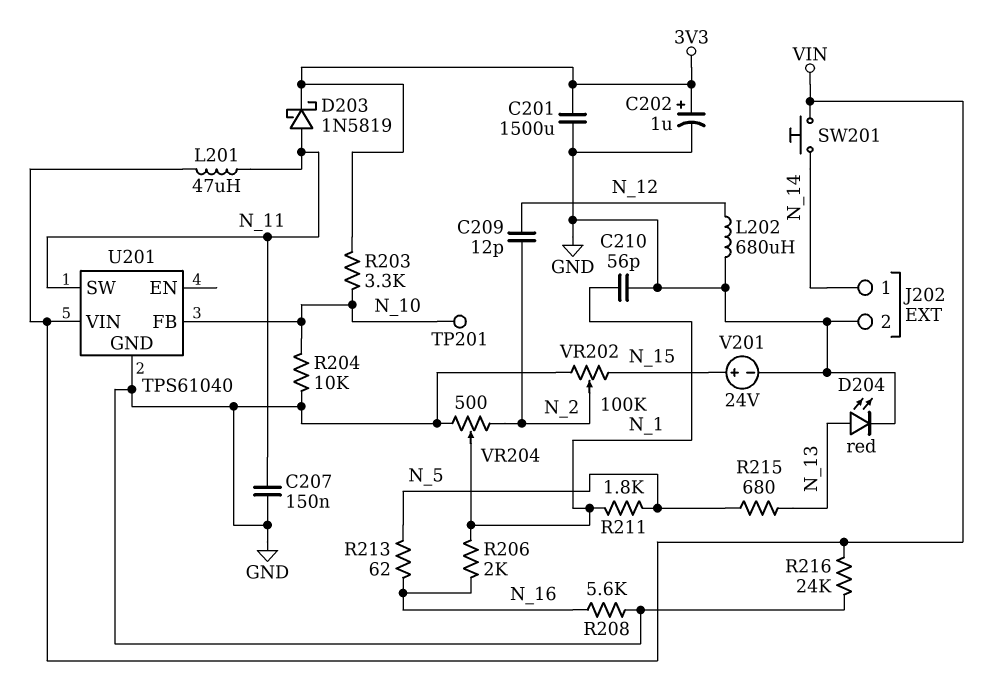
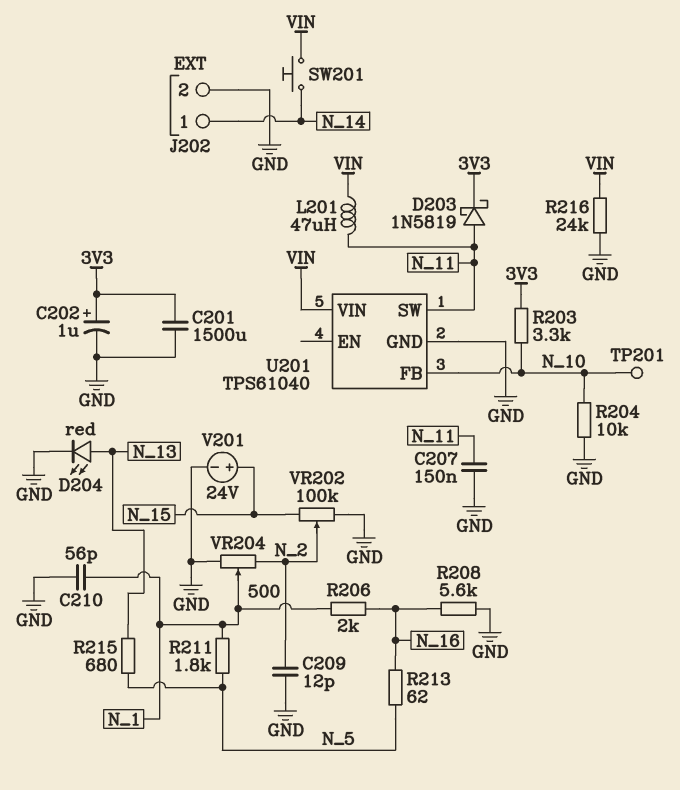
C209: 12pF (N_2, N_12) -> 12pF (GND, N_2)
L202: 680uH (GND, N_12) -> none

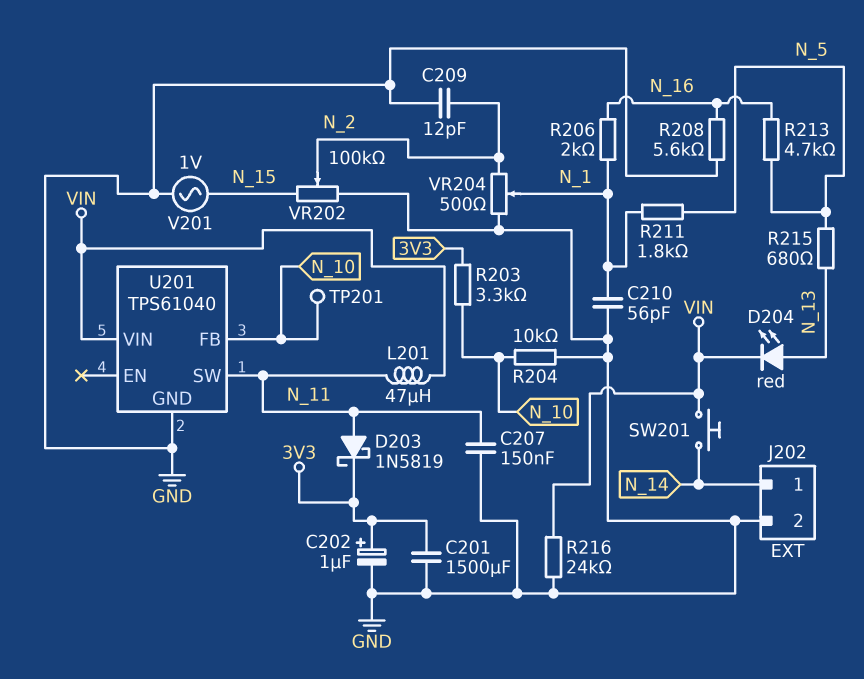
D204: LED red (A N_13, K GND) -> LED red (A N_13, K VIN)
R213: 62 (N_5, N_16) -> 4.7k (N_5, N_16)
V201: 24V (plus N_15, minus GND) -> AC 1V (GND, N_15)

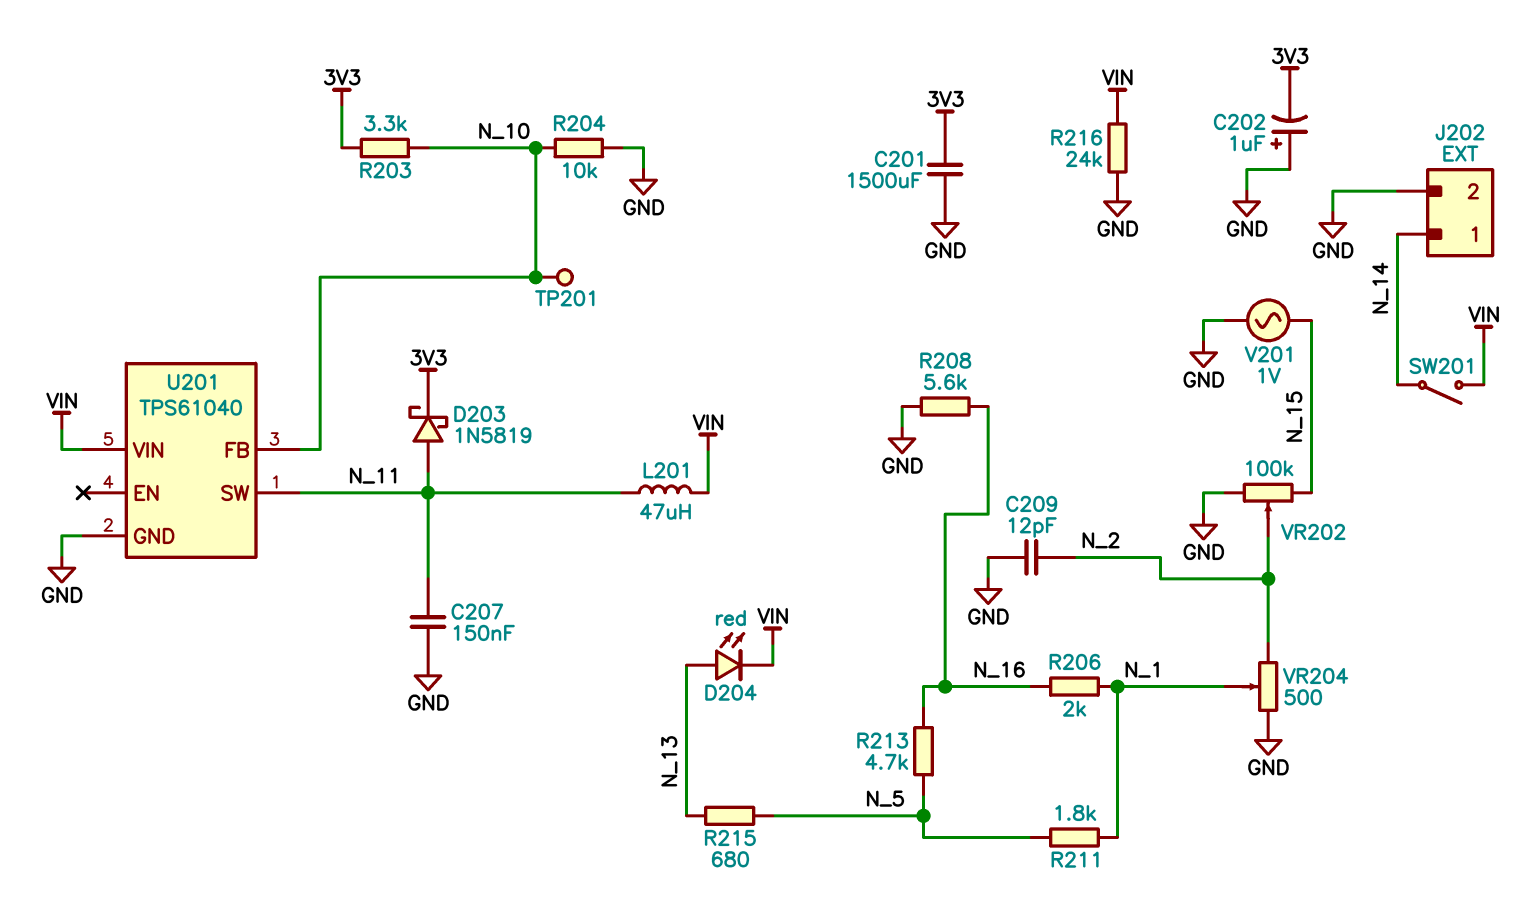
C202: 1uF (plus 3V3, minus GND) -> 1uF (plus GND, minus 3V3)
C210: 56pF (GND, N_1) -> none
SW201: button (N_14, VIN) -> switch (N_14, VIN)

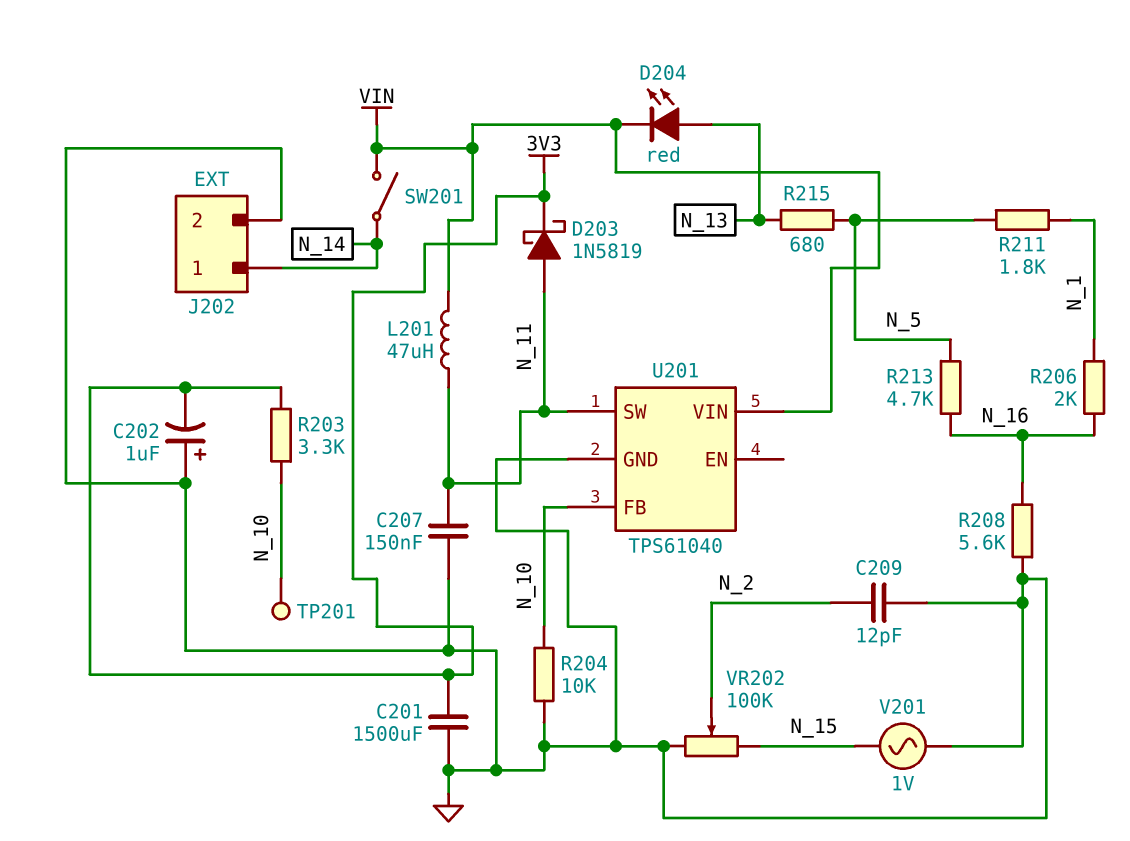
R216: 24k (GND, VIN) -> none
VR204: 500 (GND, N_2, wiper N_1) -> none

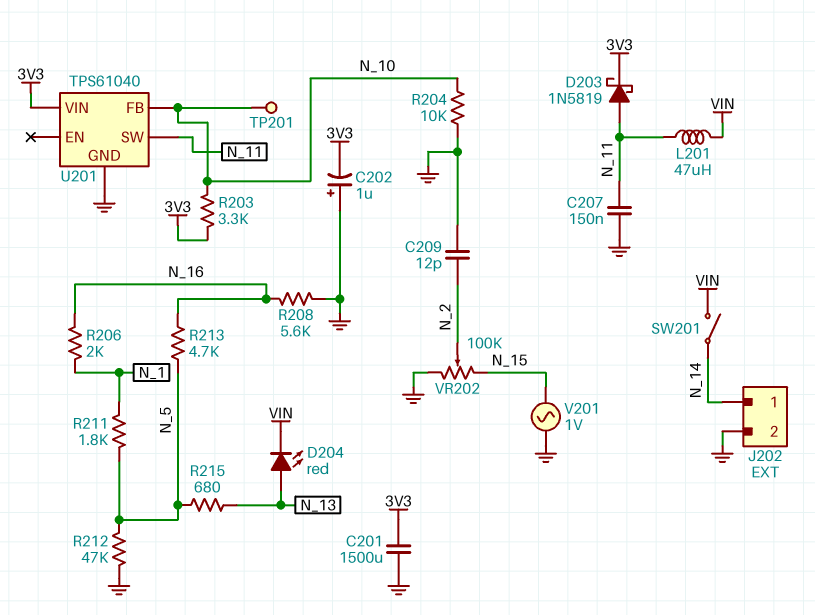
R212: none -> 47k (GND, N_5)
U201 pin VIN: VIN -> 3V3

